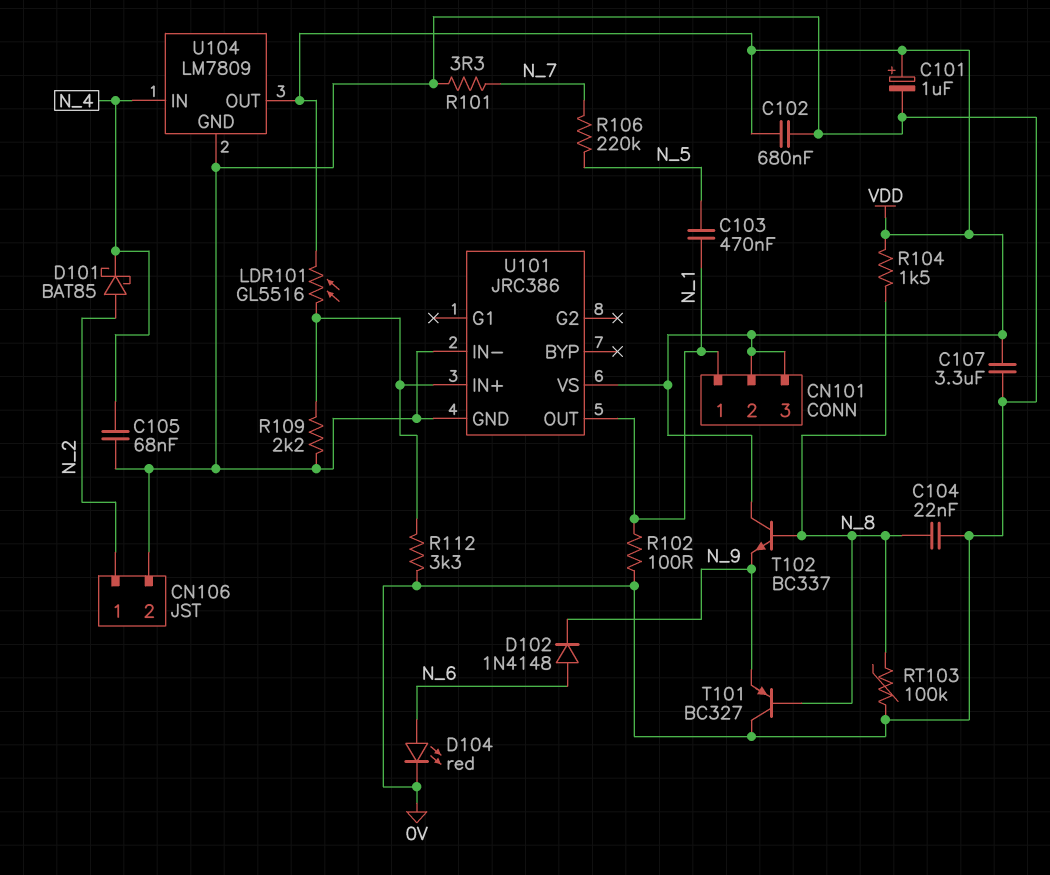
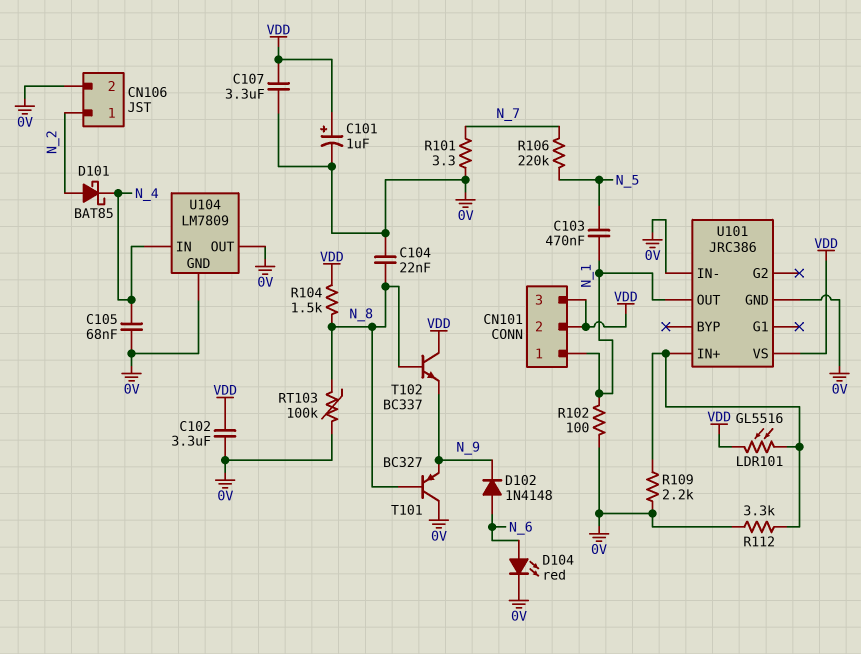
C102: 680nF (0V, VDD) -> 3.3uF (0V, VDD)
U104 pin OUT: VDD -> 0V

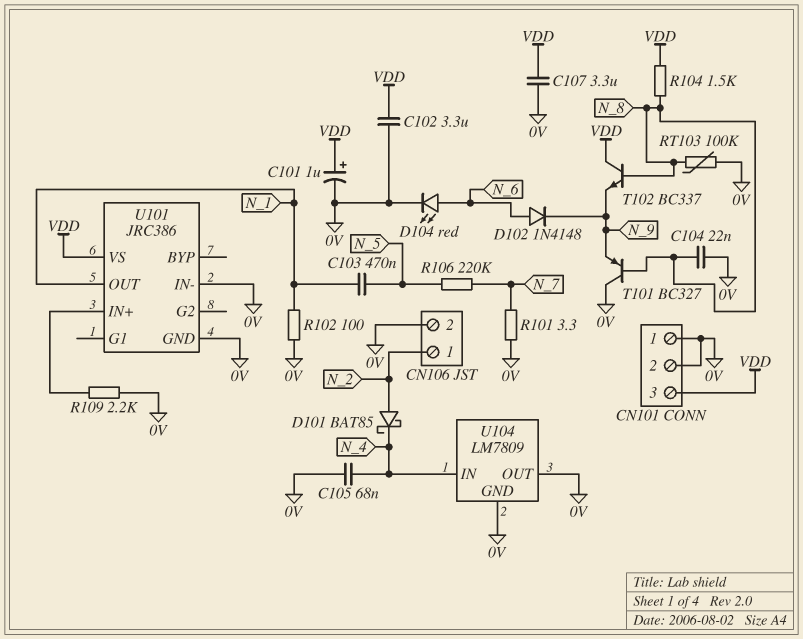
CN101 pin 1: N_1 -> 0V
CN101 pin 2: VDD -> 0V
LDR101: GL5516 (U101/IN+, VDD) -> none
R112: 3.3k (0V, U101/IN+) -> none

